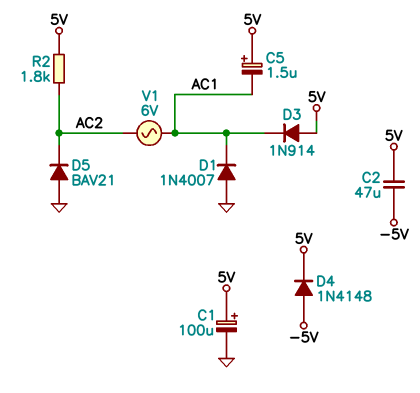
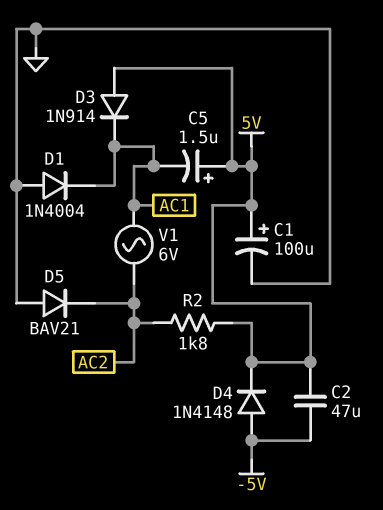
D1: diode 1N4007 (A GND, K AC1) -> diode 1N4004 (A GND, K AC1)

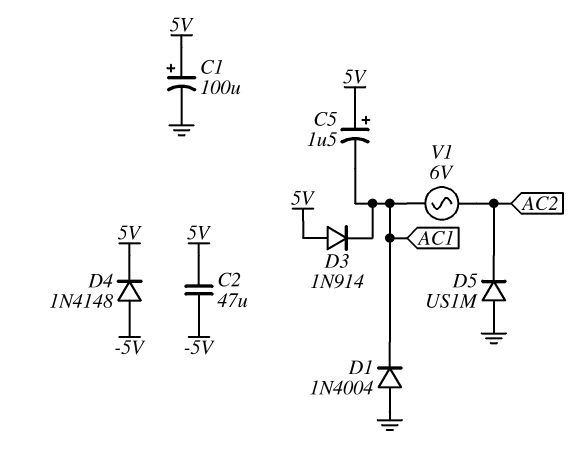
D5: diode BAV21 (A GND, K AC2) -> diode US1M (A GND, K AC2)
R2: 1.8k (5V, AC2) -> none

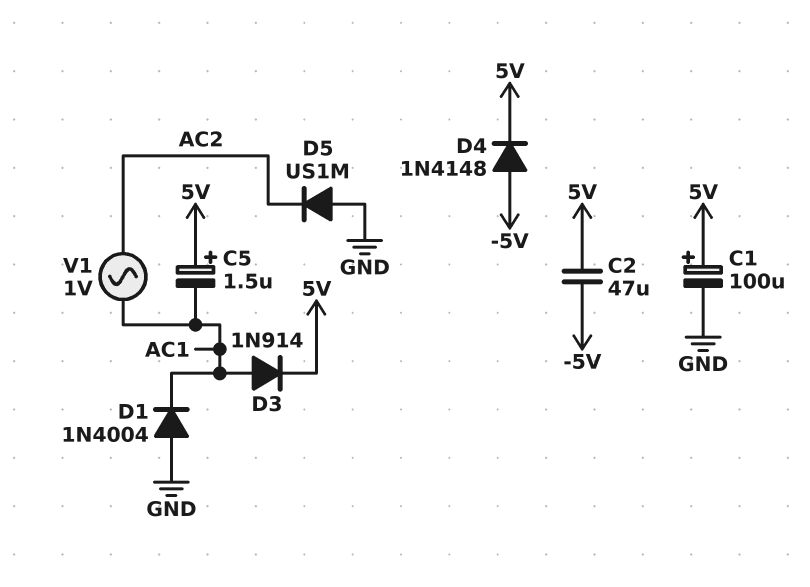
D3: diode 1N914 (A 5V, K AC1) -> diode 1N914 (A AC1, K 5V)
V1: AC 6V (AC1, AC2) -> AC 1V (AC1, AC2)

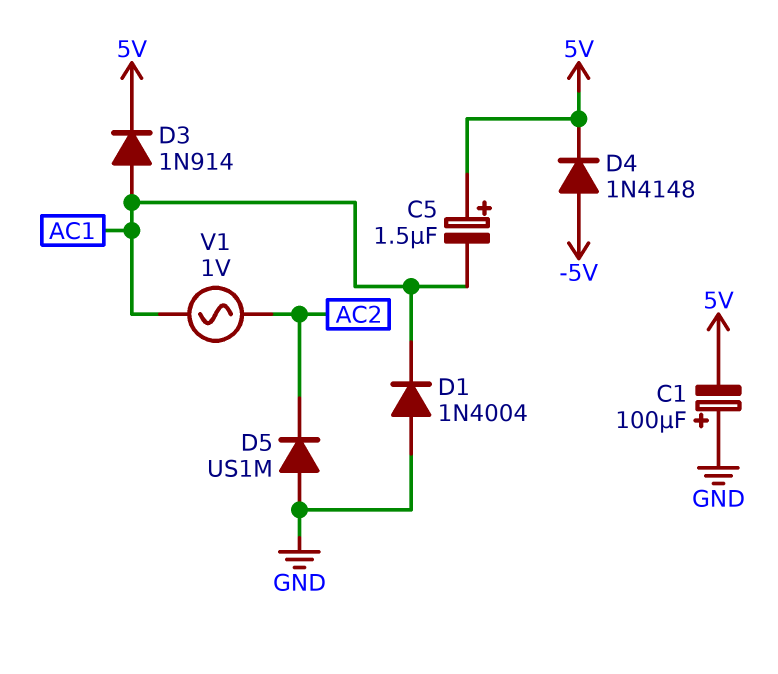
C1: 100uF (plus 5V, minus GND) -> 100uF (plus GND, minus 5V)
C2: 47uF (-5V, 5V) -> none

